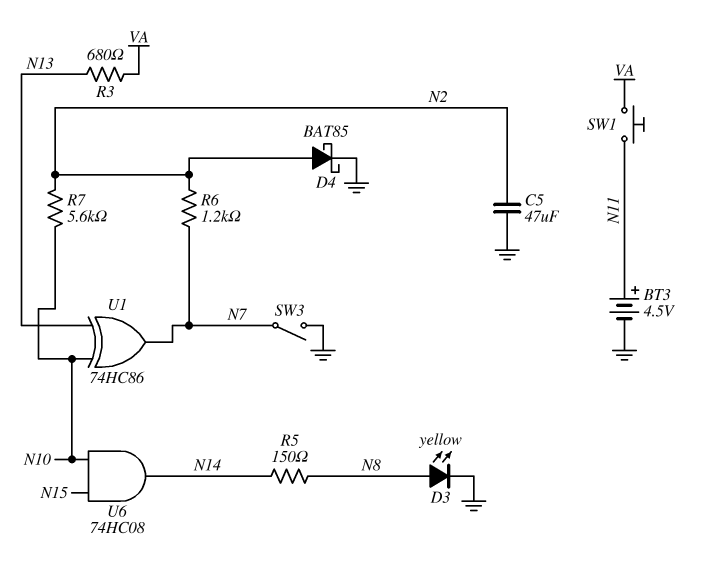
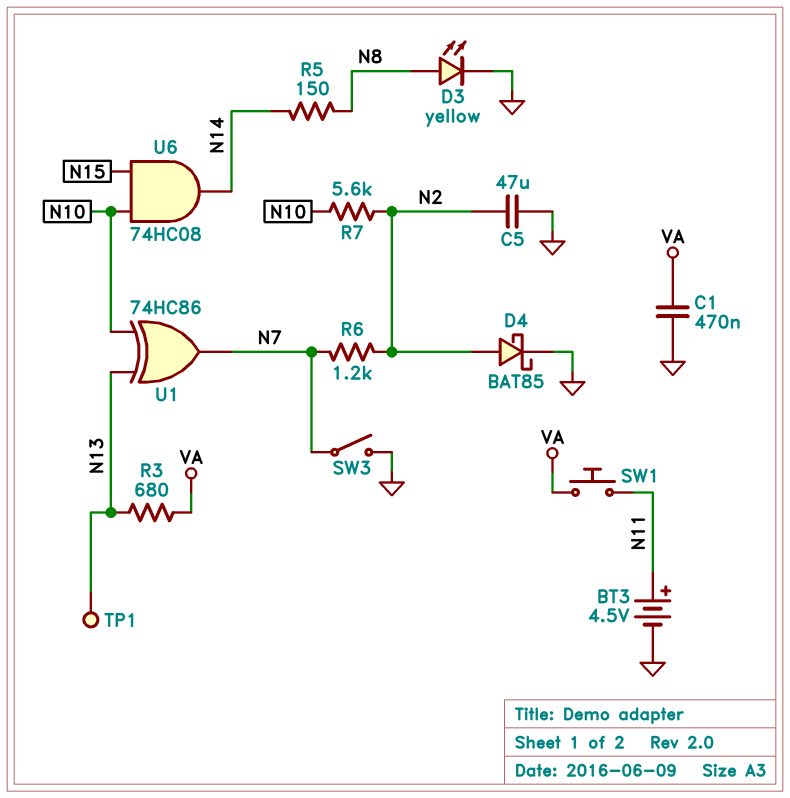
C1: none -> 470nF (GND, VA)
TP1: none -> test point (N13)

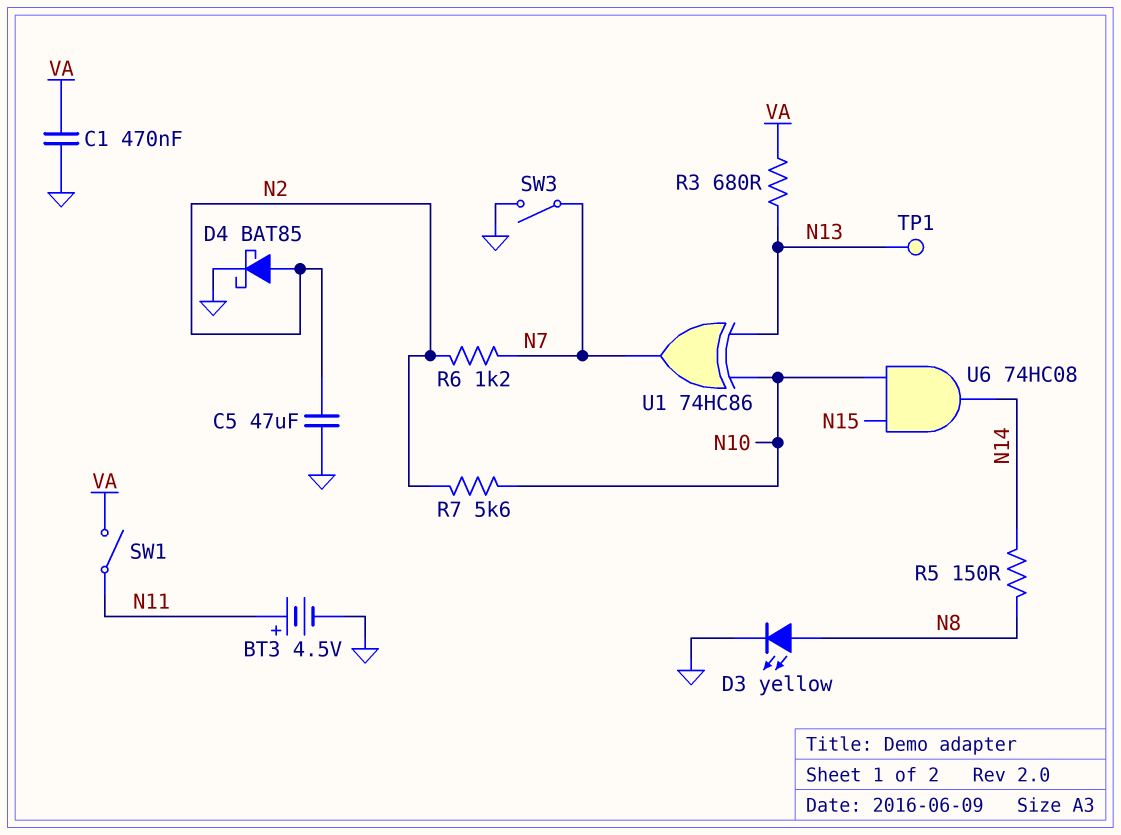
SW1: button (N11, VA) -> switch (N11, VA)

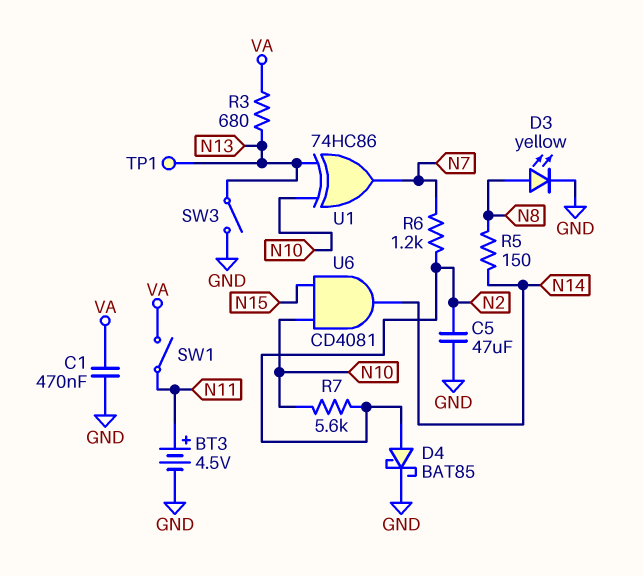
SW3: switch (GND, N7) -> switch (GND, N13)
U6: AND 74HC08 (in N10, in N15, out N14) -> AND CD4081 (in N10, in N15, out N14)

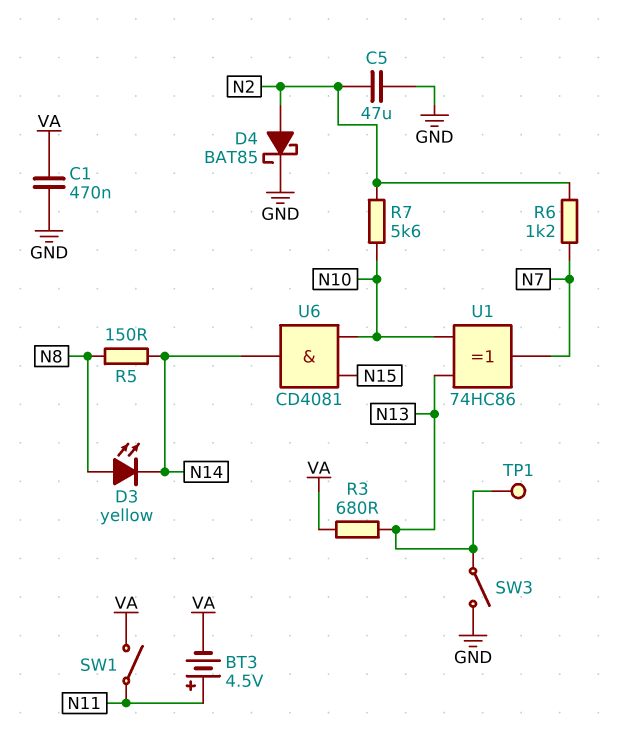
BT3: 4.5V (plus N11, minus GND) -> 4.5V (plus N11, minus VA)
D3: LED yellow (A N8, K GND) -> LED yellow (A N8, K N14)

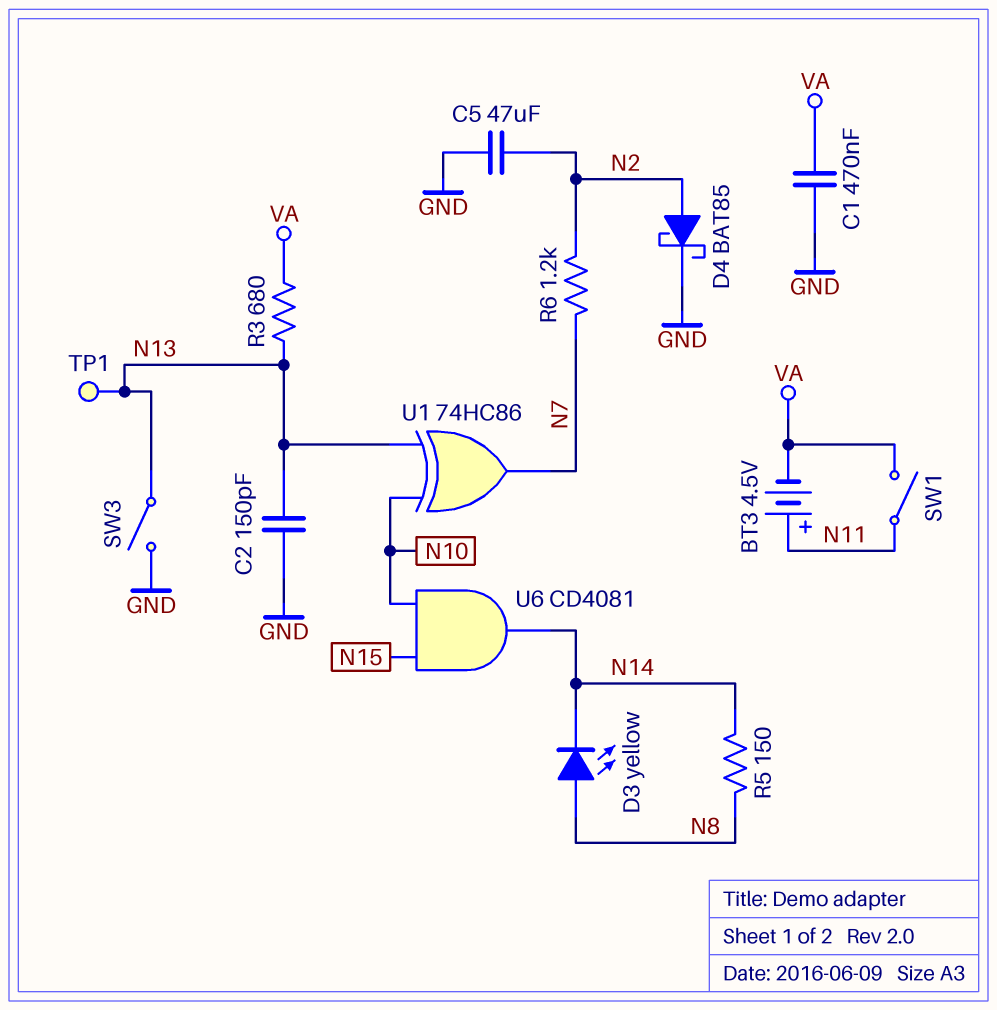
C2: none -> 150pF (GND, N13)
R7: 5.6k (N2, N10) -> none

